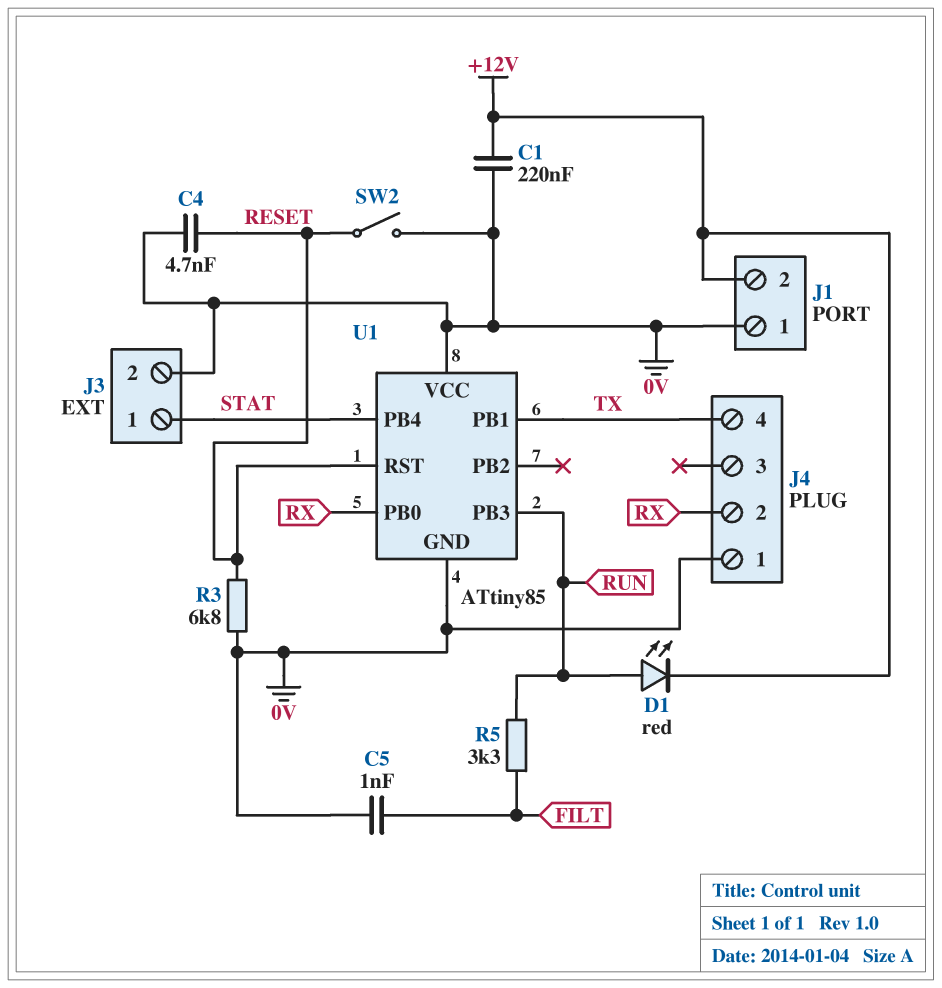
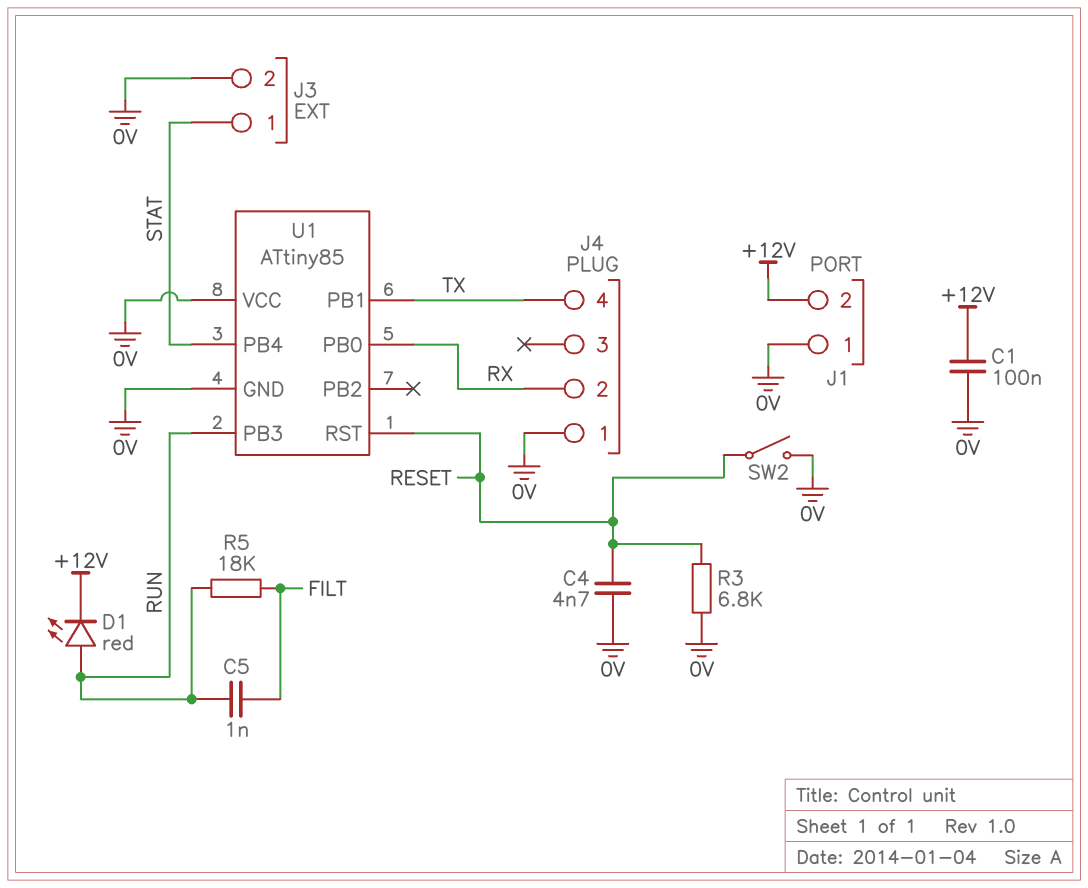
C1: 220nF (+12V, 0V) -> 100nF (+12V, 0V)
C5: 1nF (0V, FILT) -> 1nF (FILT, RUN)
R5: 3.3k (FILT, RUN) -> 18k (FILT, RUN)

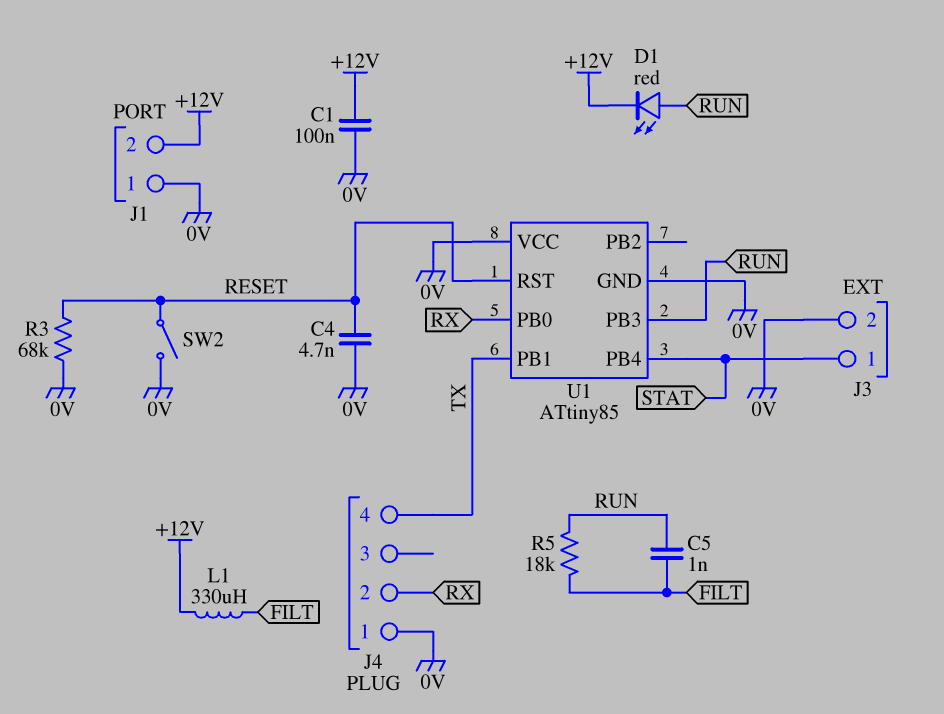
L1: none -> 330uH (+12V, FILT)
R3: 6.8k (0V, RESET) -> 68k (0V, RESET)

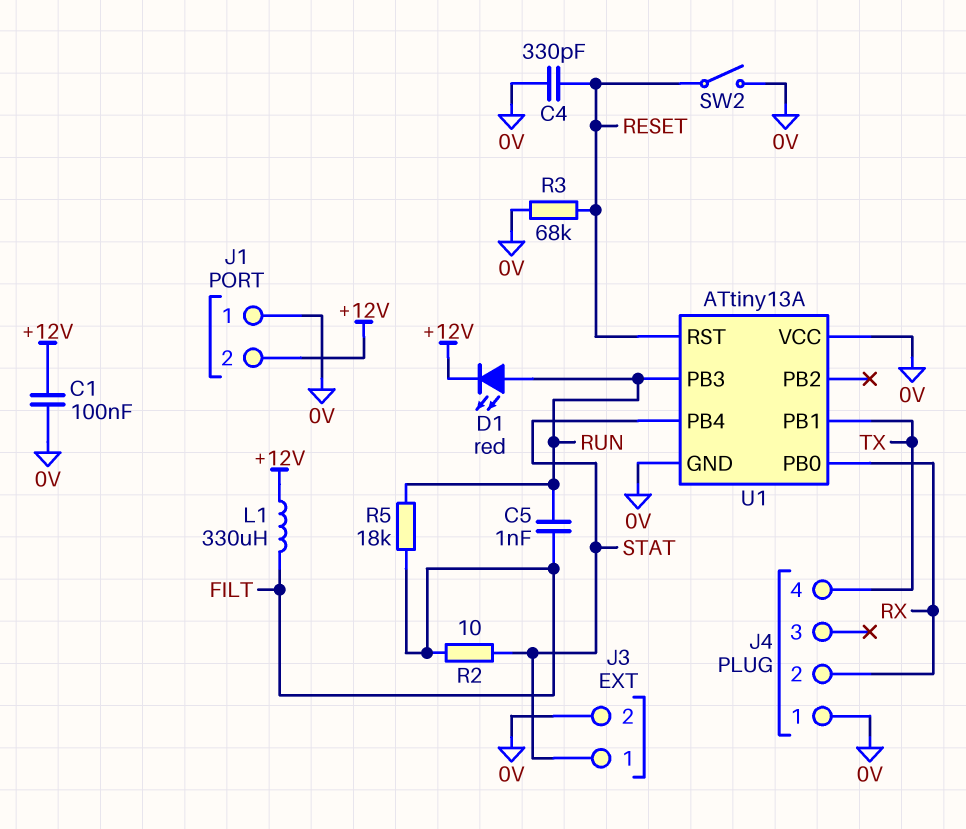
C4: 4.7nF (0V, RESET) -> 330pF (0V, RESET)
R2: none -> 10 (FILT, STAT)
U1: ATtiny85 -> ATtiny13A

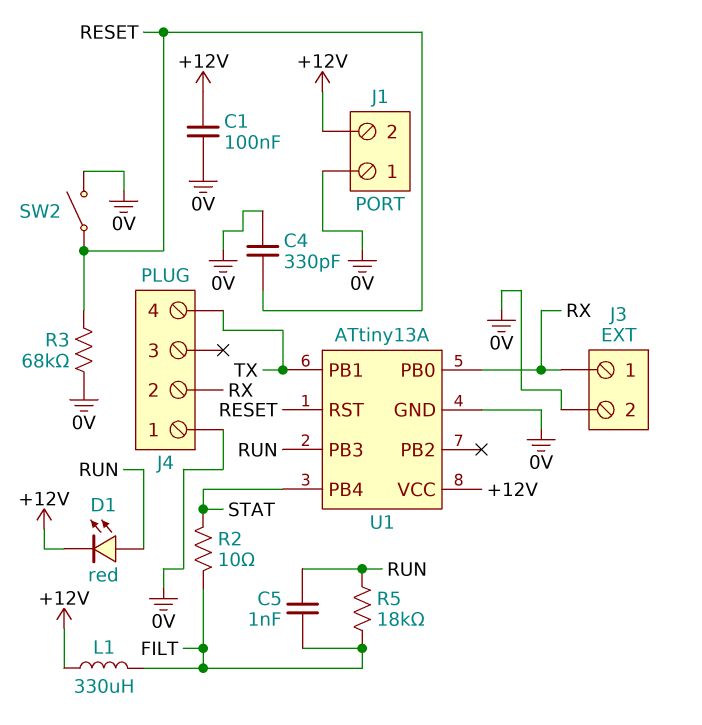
J3 pin 1: STAT -> RX
U1 pin VCC: 0V -> +12V

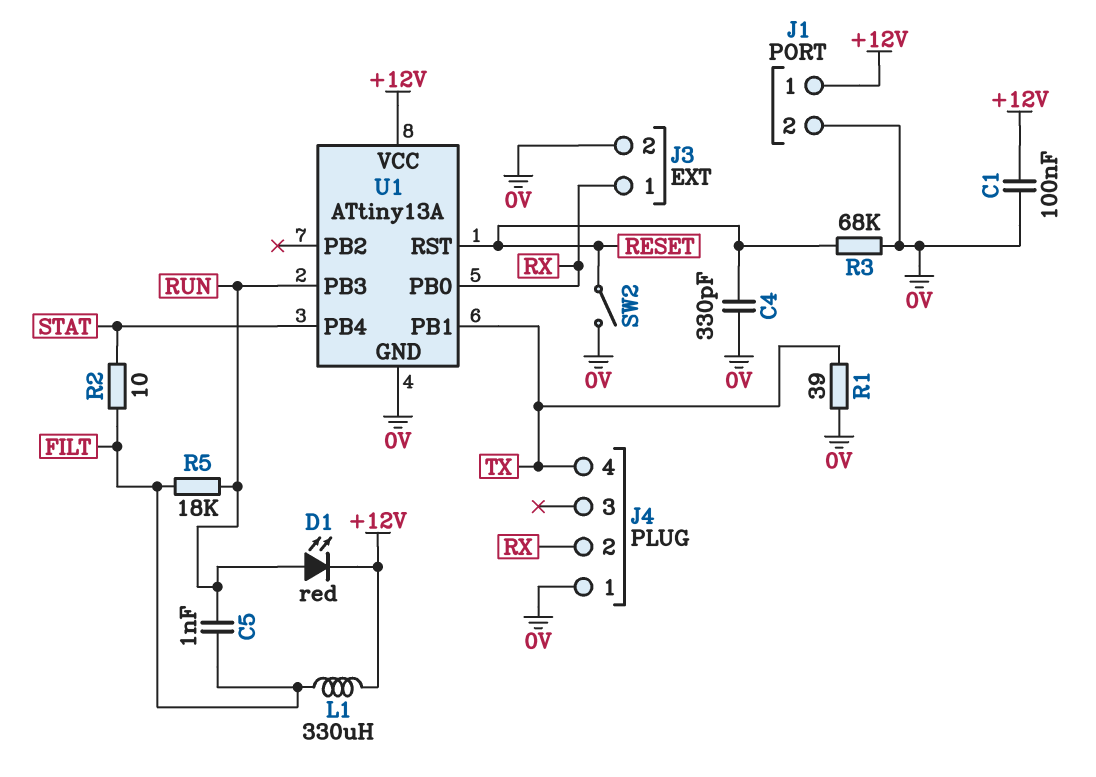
J1 pin 1: 0V -> +12V
J1 pin 2: +12V -> 0V
R1: none -> 39 (0V, TX)

